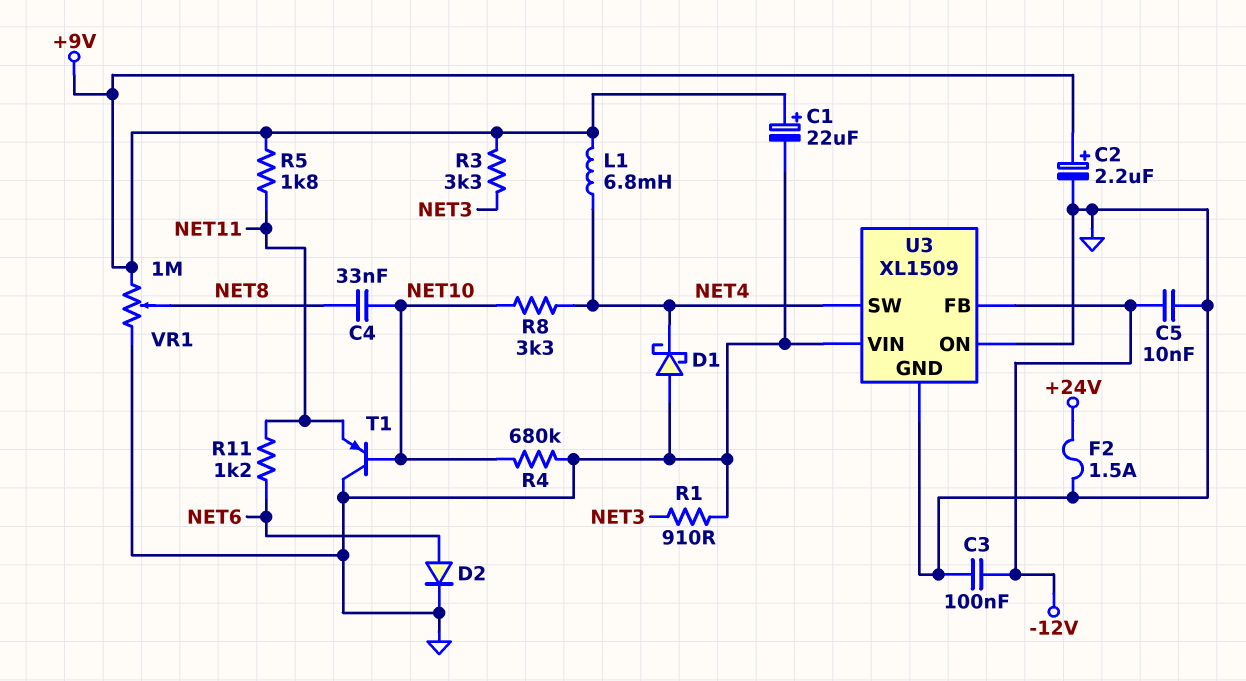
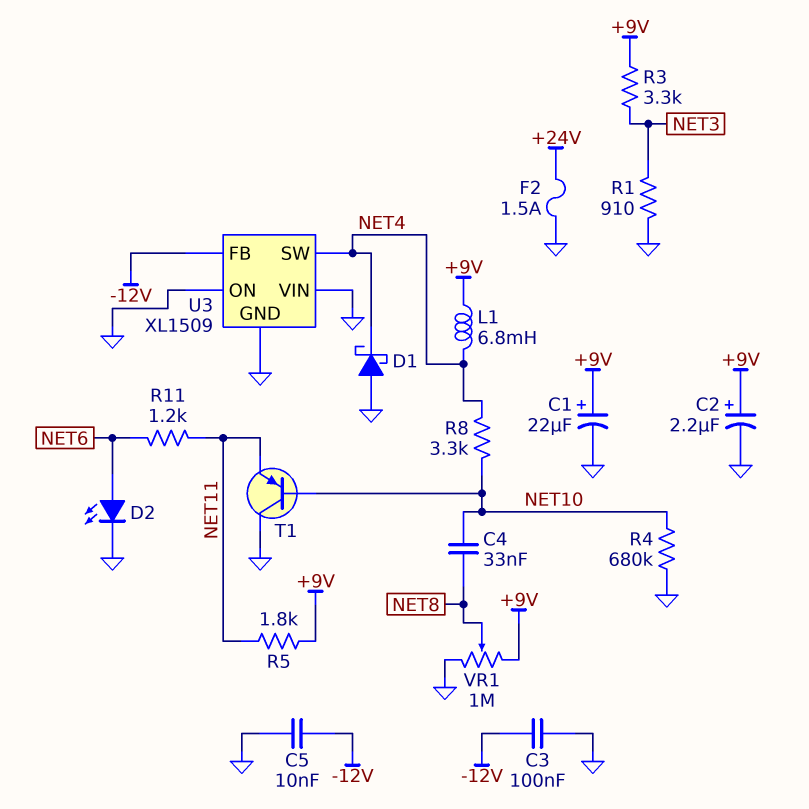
D2: diode (A NET6, K GND) -> LED (A NET6, K GND)

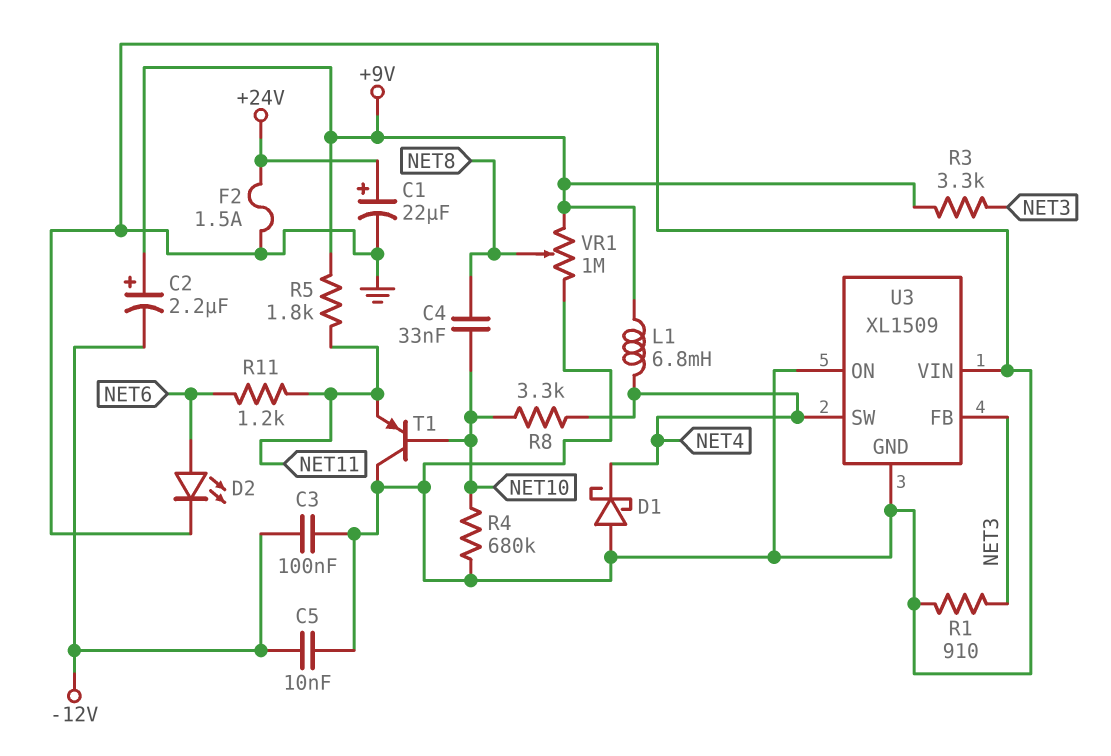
C1: 22uF (plus +9V, minus GND) -> 22uF (plus +24V, minus GND)
C2: 2.2uF (plus +9V, minus GND) -> 2.2uF (plus +9V, minus -12V)
U3 pin FB: -12V -> NET3

